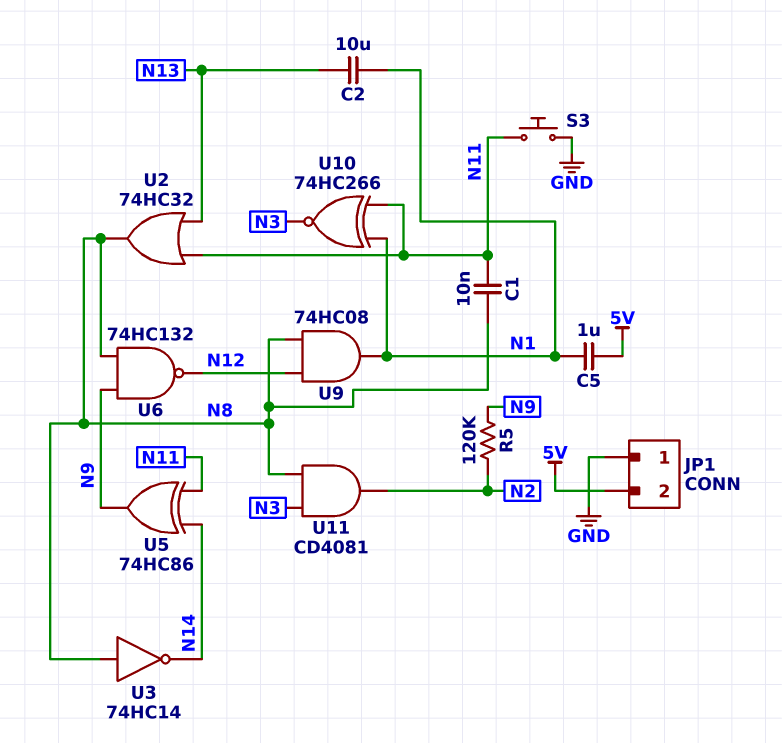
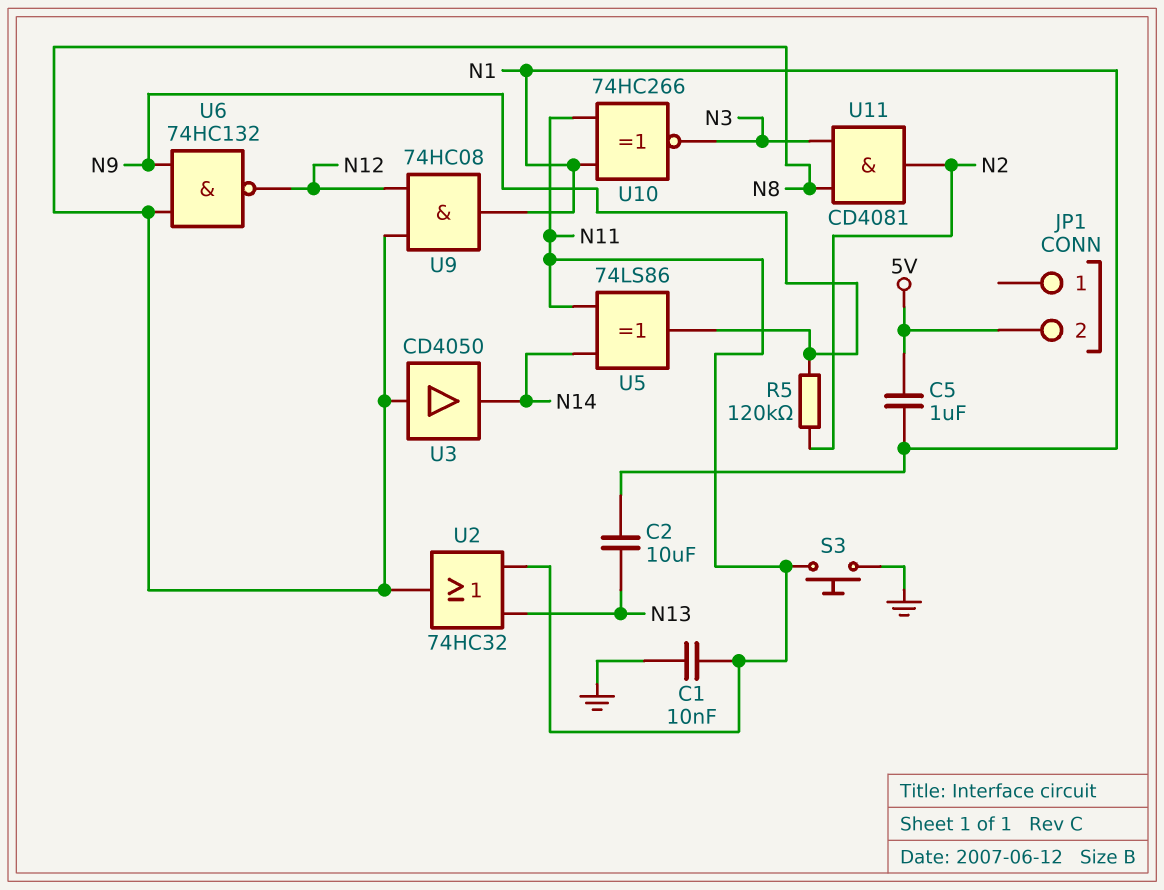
C1: 10nF (N8, N11) -> 10nF (GND, N11)
JP1 pin 1: GND -> none
U3: NOT 74HC14 (in N8, out N14) -> buffer CD4050 (in N8, out N14)
U5: XOR 74HC86 (in N11, in N14, out N9) -> XOR 74LS86 (in N11, in N14, out N9)

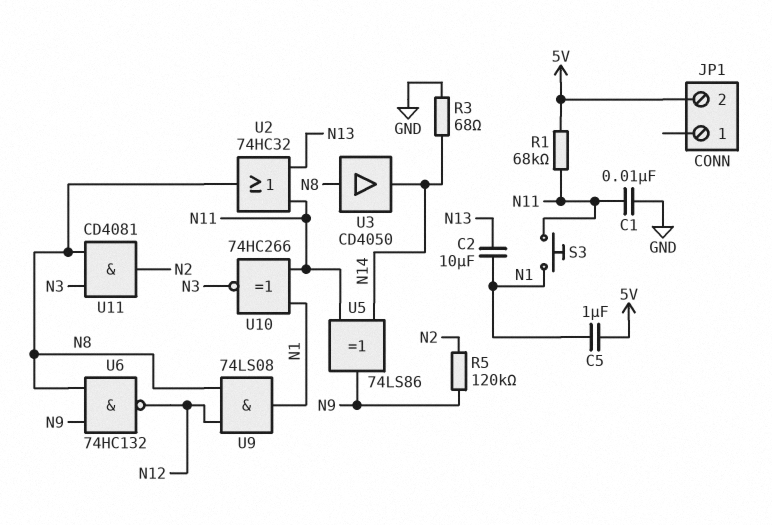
R1: none -> 68k (5V, N11)
R3: none -> 68 (GND, N14)
S3: button (GND, N11) -> button (N1, N11)
U9: AND 74HC08 (in N8, in N12, out N1) -> AND 74LS08 (in N8, in N12, out N1)

